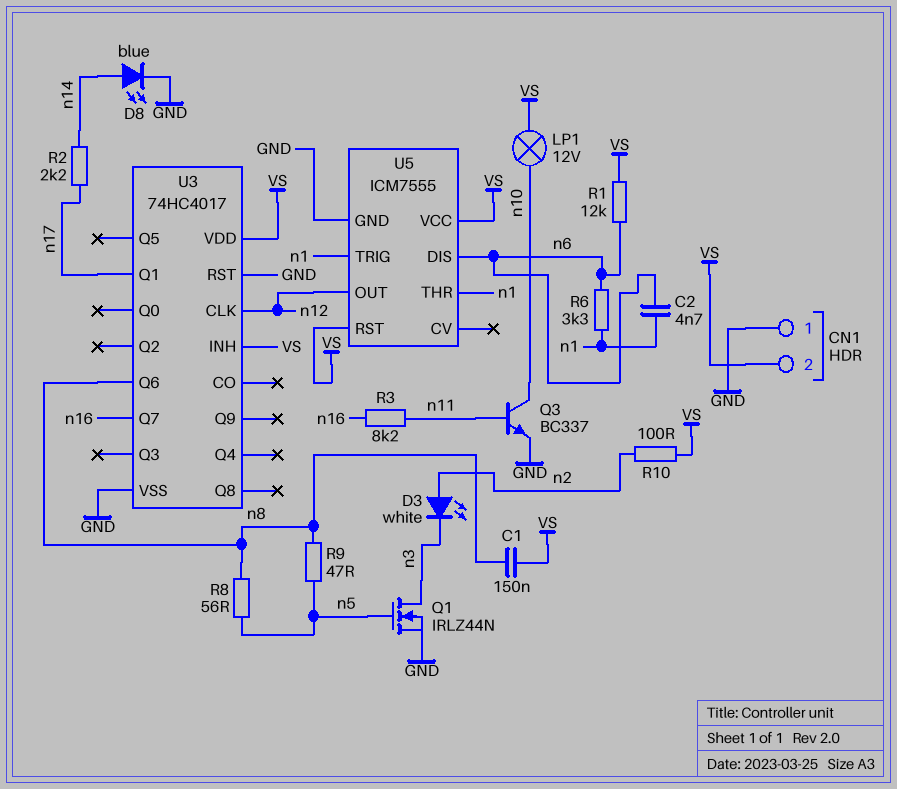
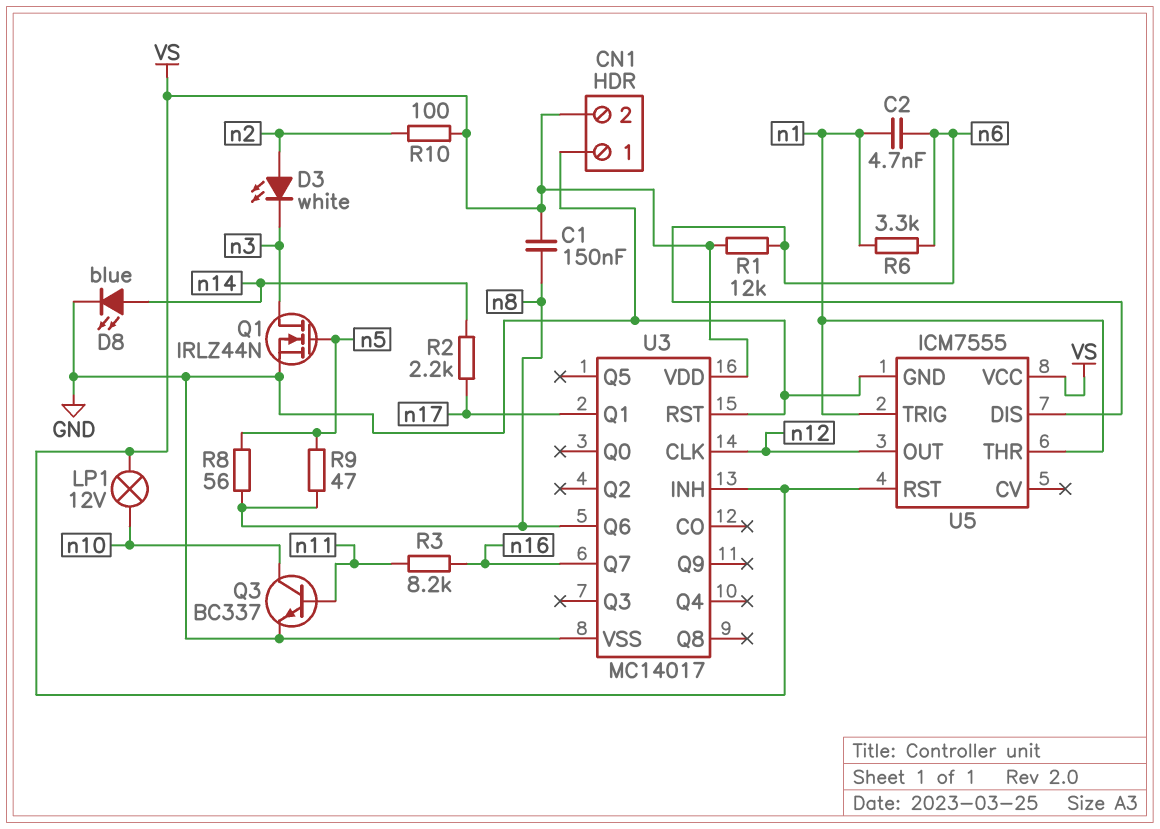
U3: 74HC4017 -> MC14017

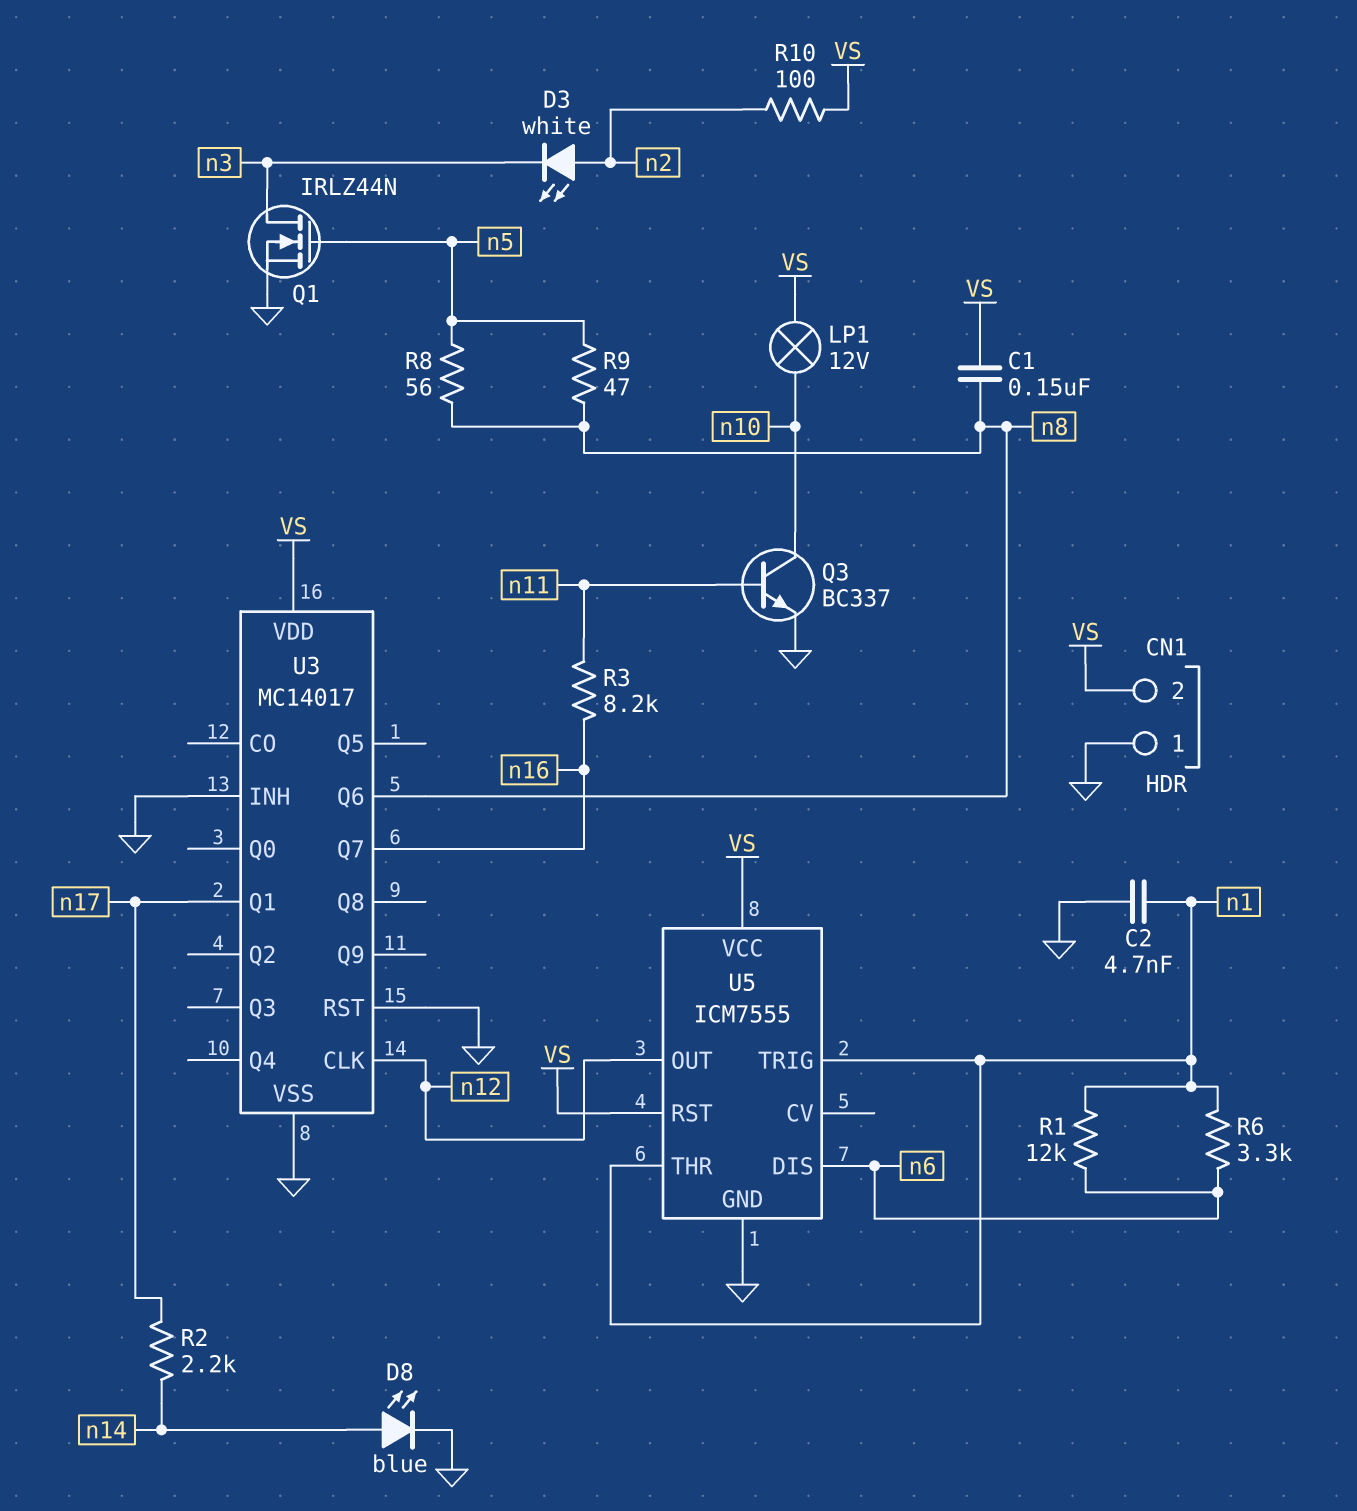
C2: 4.7nF (n1, n6) -> 4.7nF (GND, n1)
R1: 12k (VS, n6) -> 12k (n1, n6)
U3 pin INH: VS -> GND

